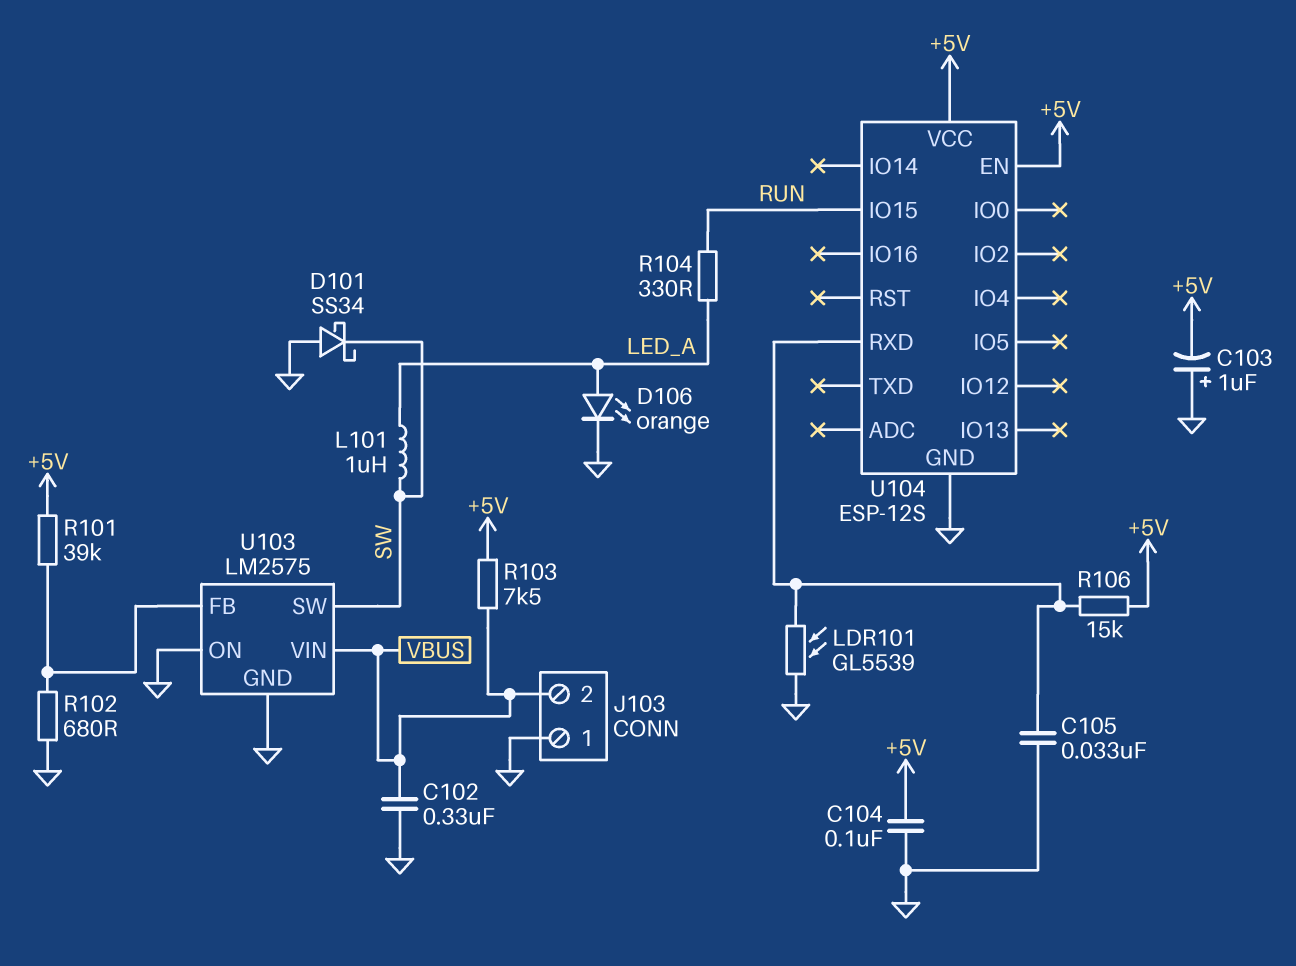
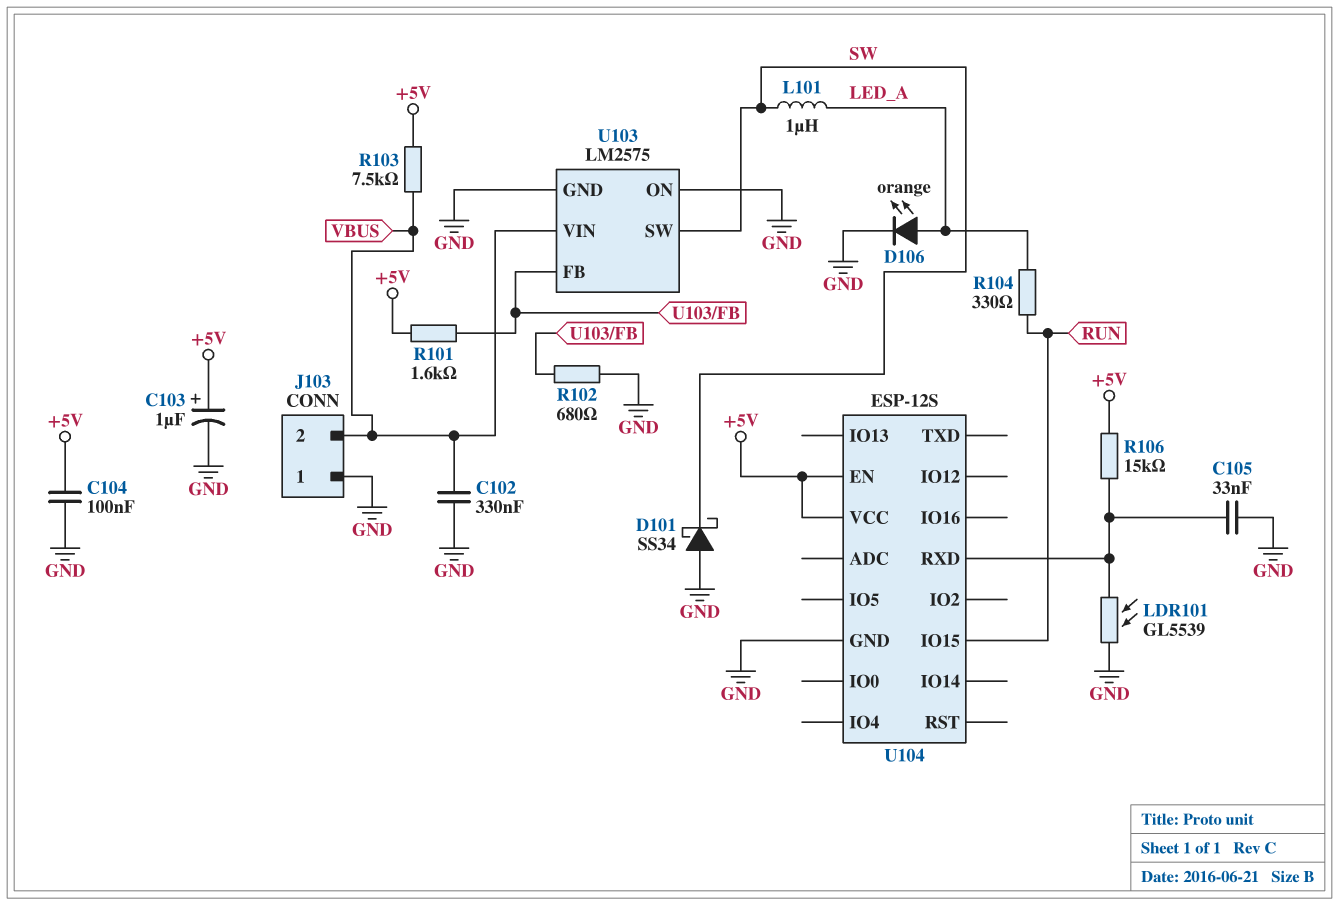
C103: 1uF (plus GND, minus +5V) -> 1uF (plus +5V, minus GND)
R101: 39k (+5V, U103/FB) -> 1.6k (+5V, U103/FB)

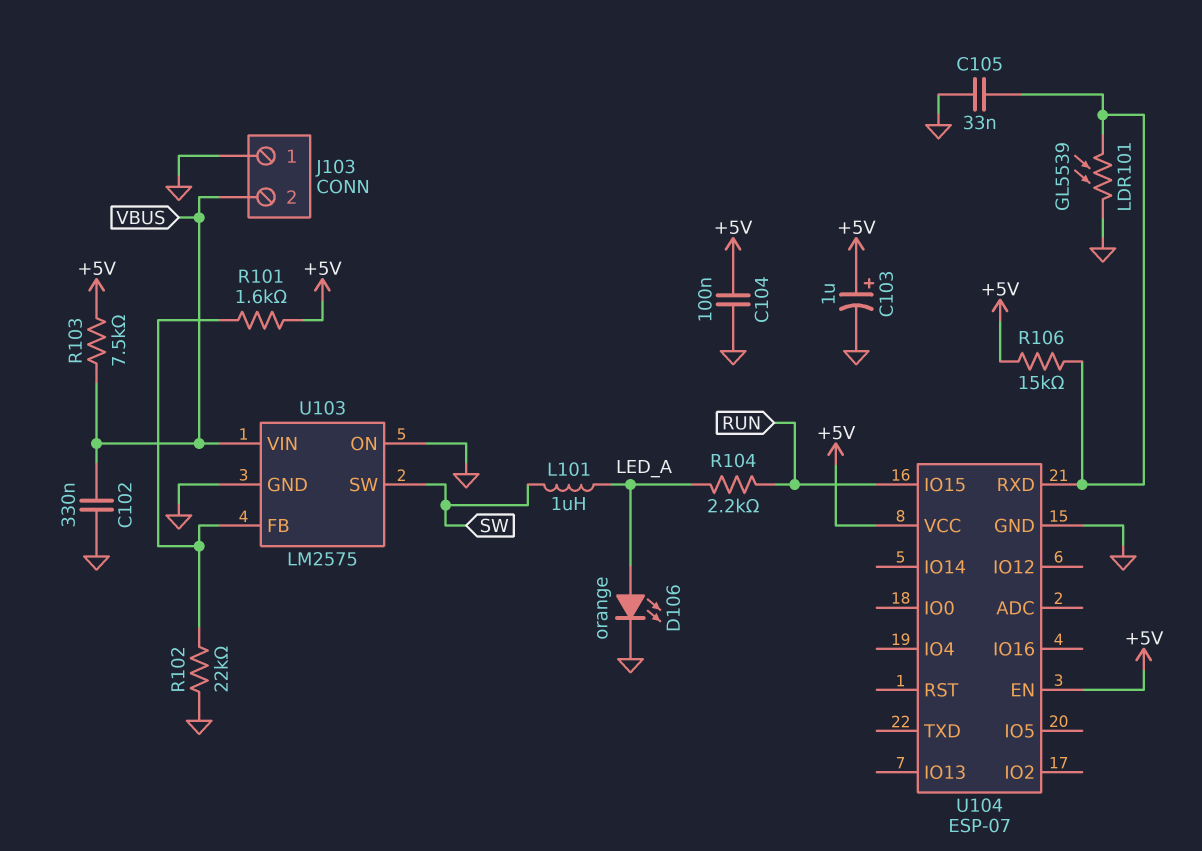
D101: schottky SS34 (A GND, K SW) -> none
R102: 680 (GND, U103/FB) -> 22k (GND, U103/FB)
R104: 330 (LED_A, RUN) -> 2.2k (LED_A, RUN)
U104: ESP-12S -> ESP-07

